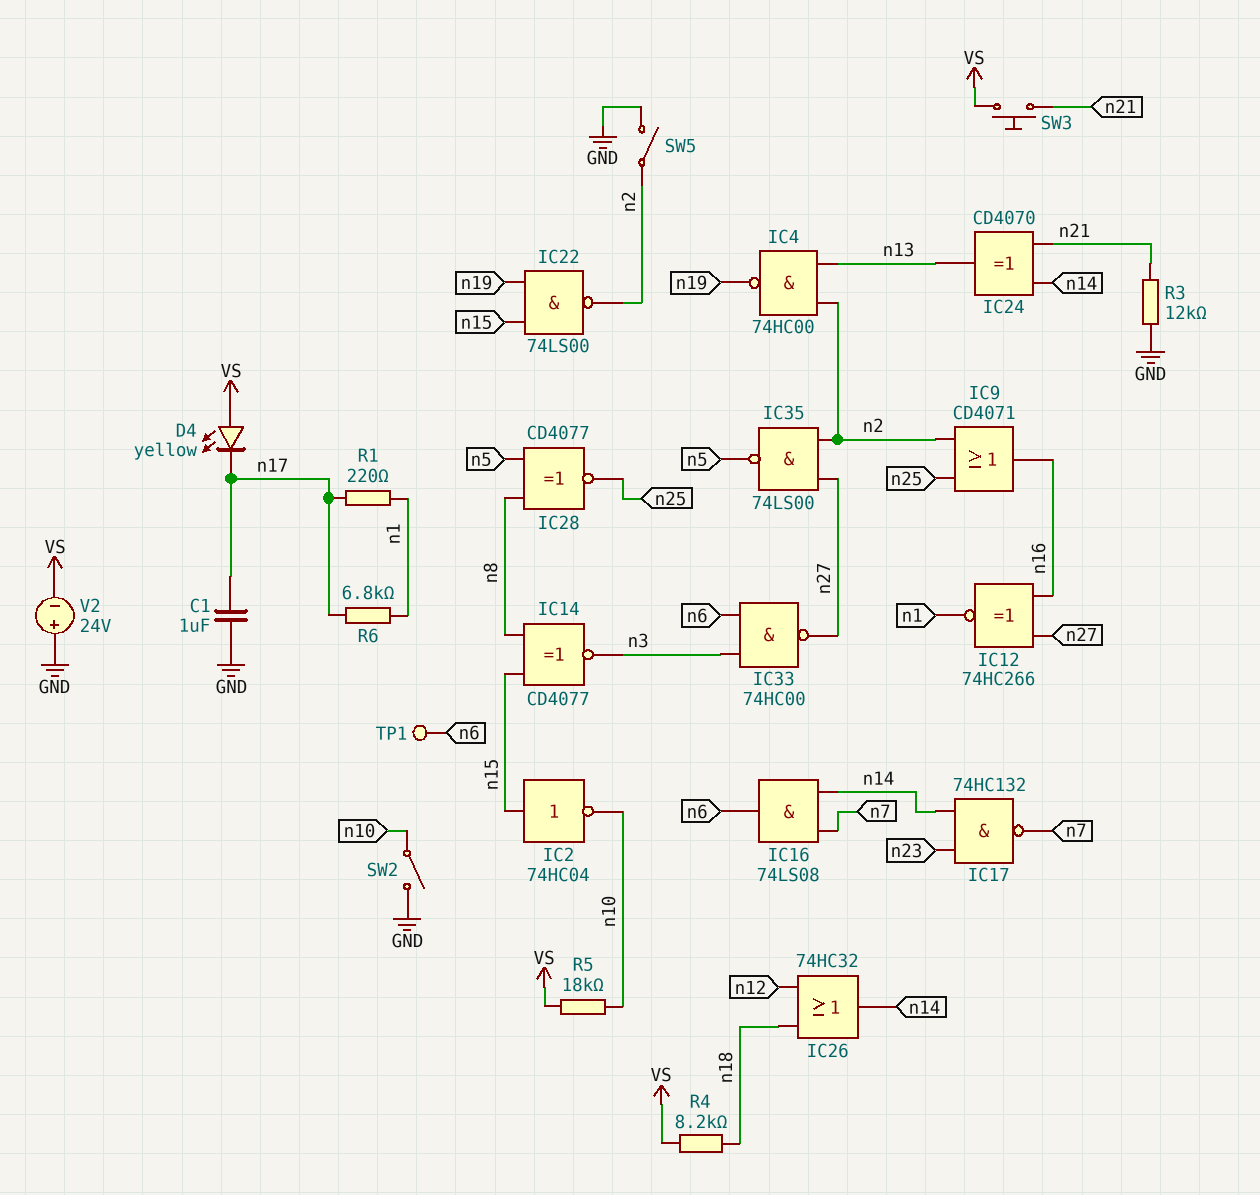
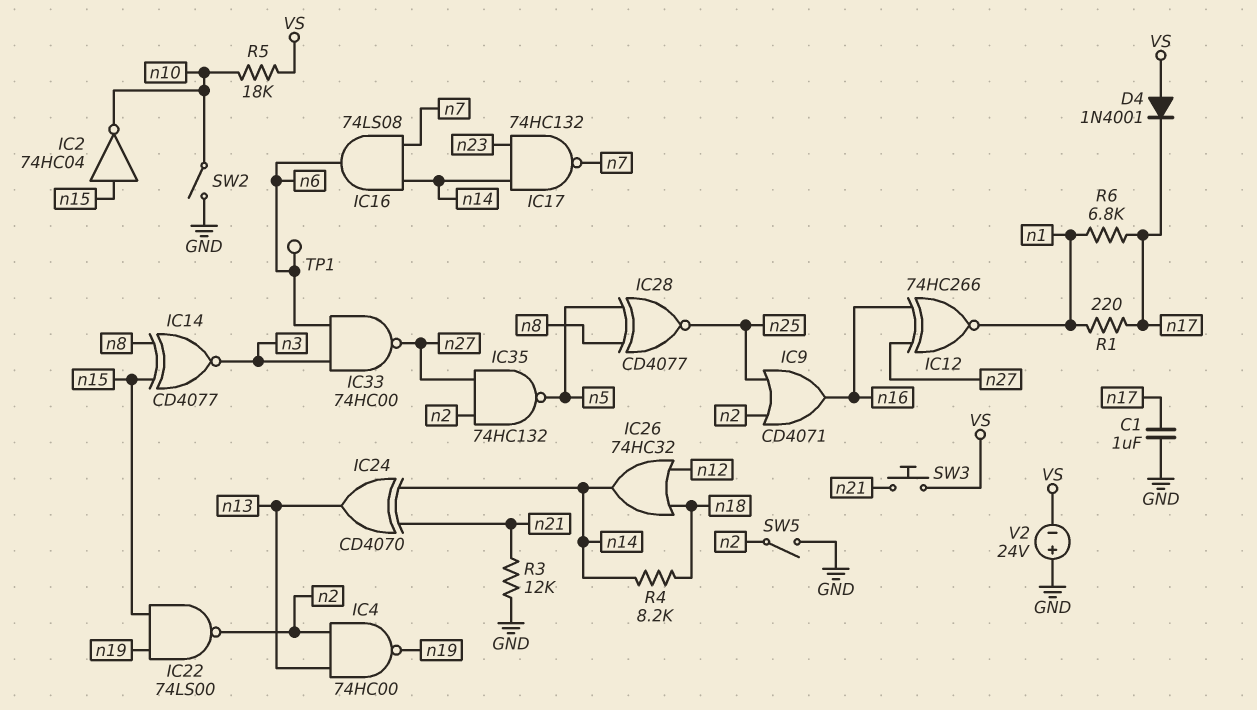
D4: LED yellow (A VS, K n17) -> diode 1N4001 (A VS, K n17)
IC35: NAND 74LS00 (in n2, in n27, out n5) -> NAND 74HC132 (in n2, in n27, out n5)
R4: 8.2k (VS, n18) -> 8.2k (n14, n18)

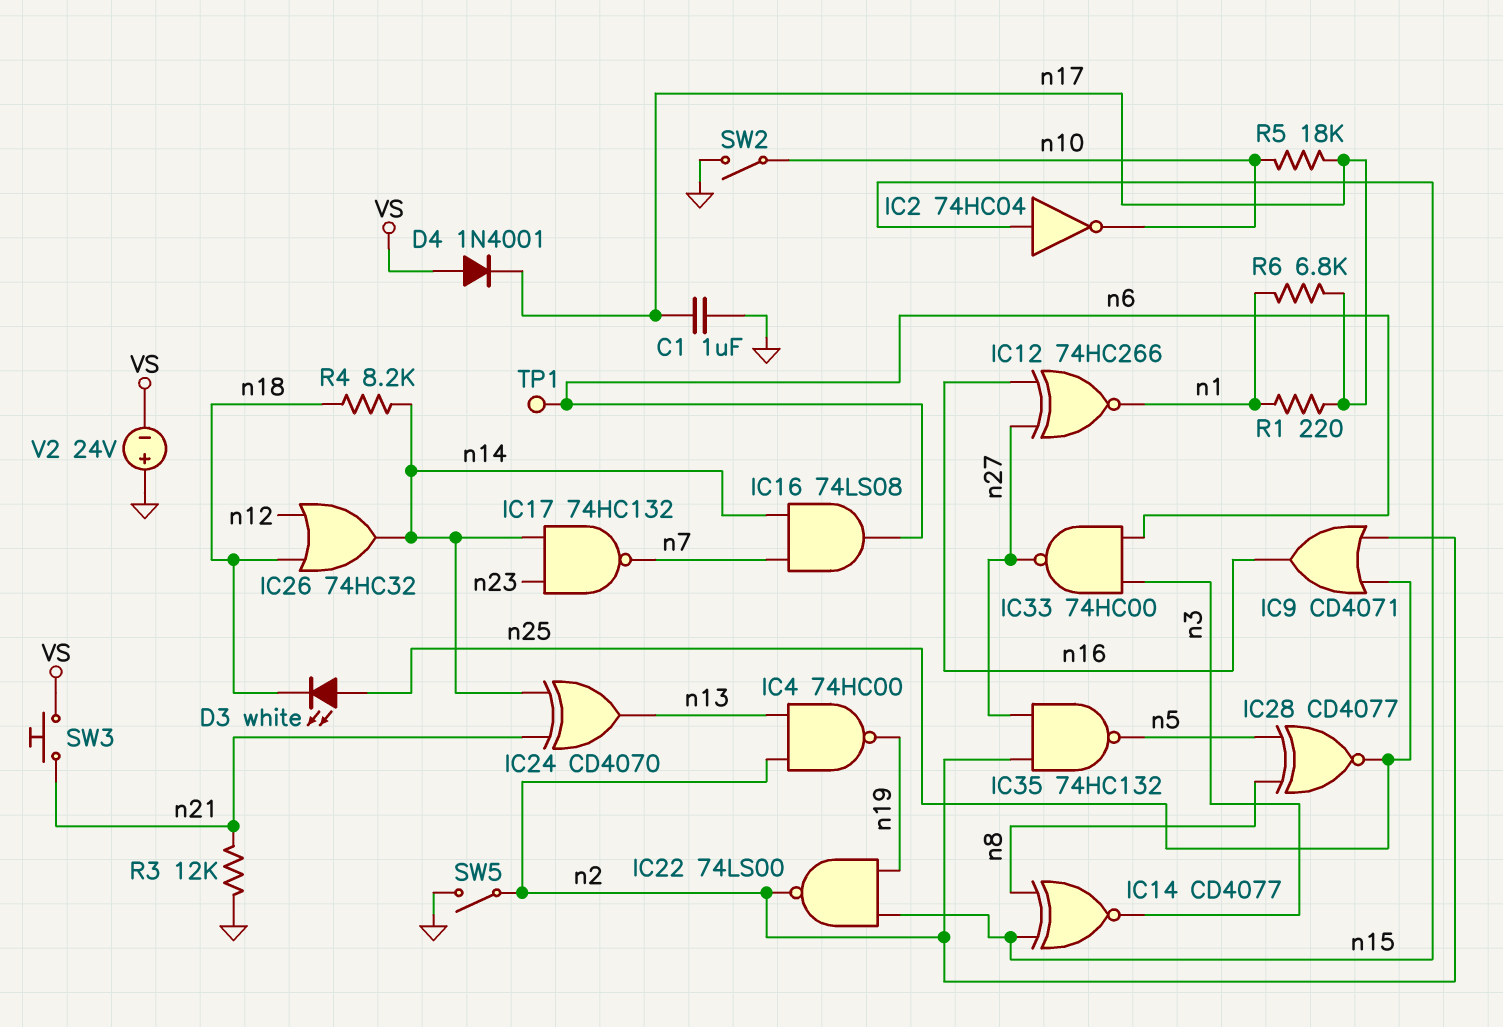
D3: none -> LED white (A n25, K n18)
R5: 18k (VS, n10) -> 18k (n10, n17)

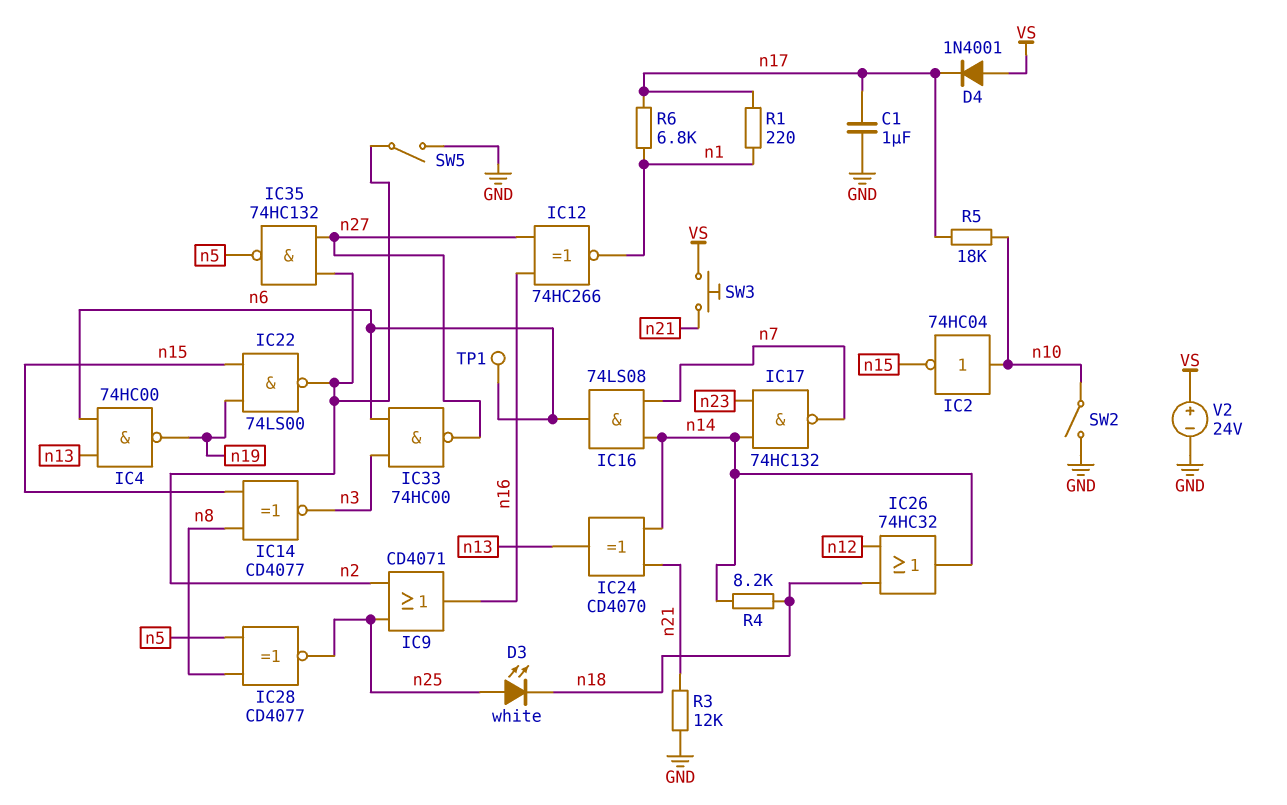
IC2: NOT 74HC04 (in n15, out n10) -> NOT 74HC04 (in n10, out n15)
IC4: NAND 74HC00 (in n2, in n13, out n19) -> NAND 74HC00 (in n6, in n13, out n19)
V2: 24V (plus GND, minus VS) -> 24V (plus VS, minus GND)

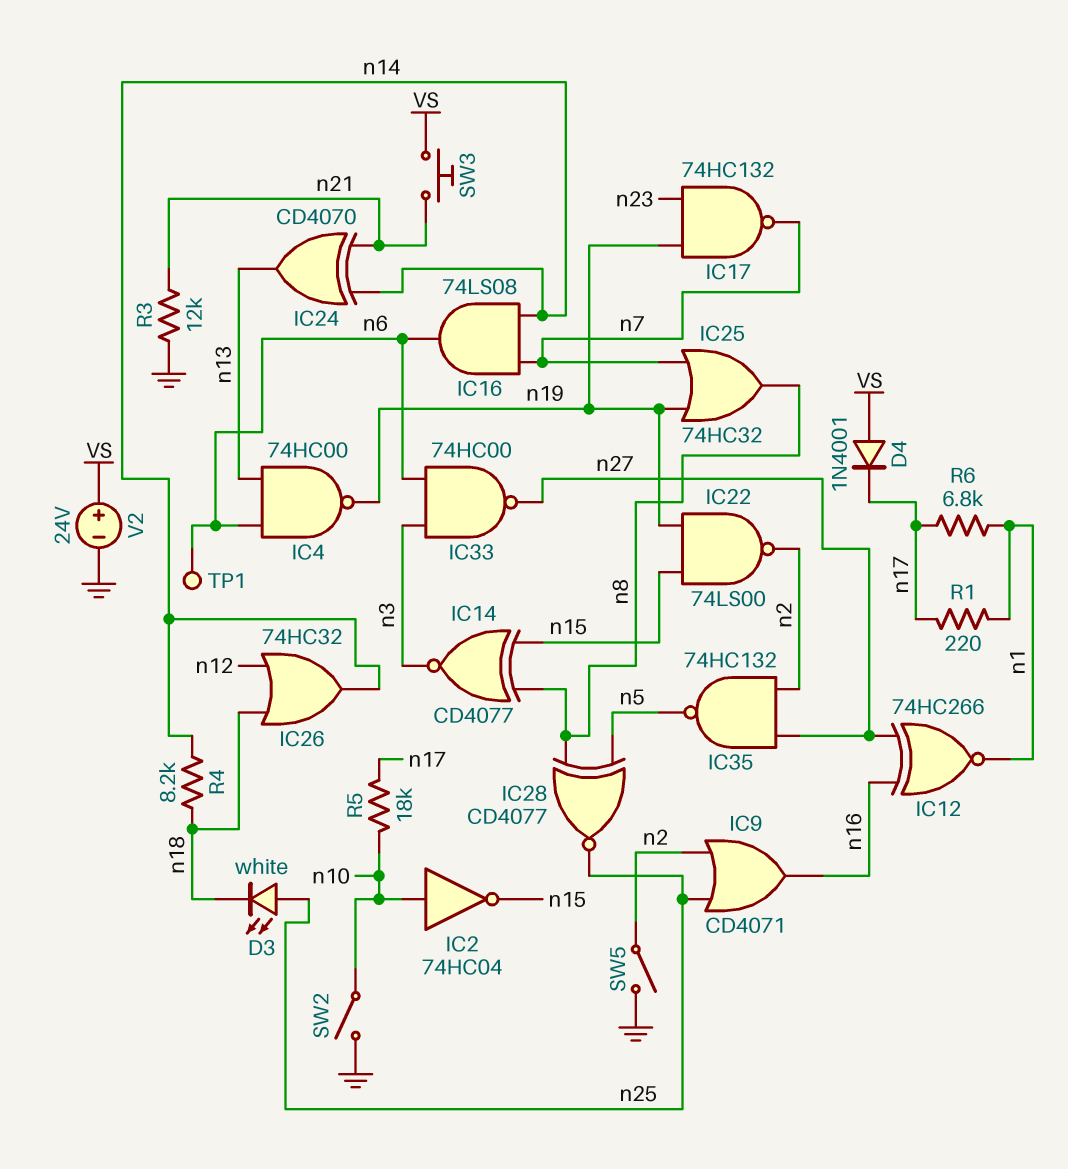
C1: 1uF (GND, n17) -> none
IC17: NAND 74HC132 (in n14, in n23, out n7) -> NAND 74HC132 (in n19, in n23, out n7)
IC25: none -> OR 74HC32 (in n7, in n19, out n8)

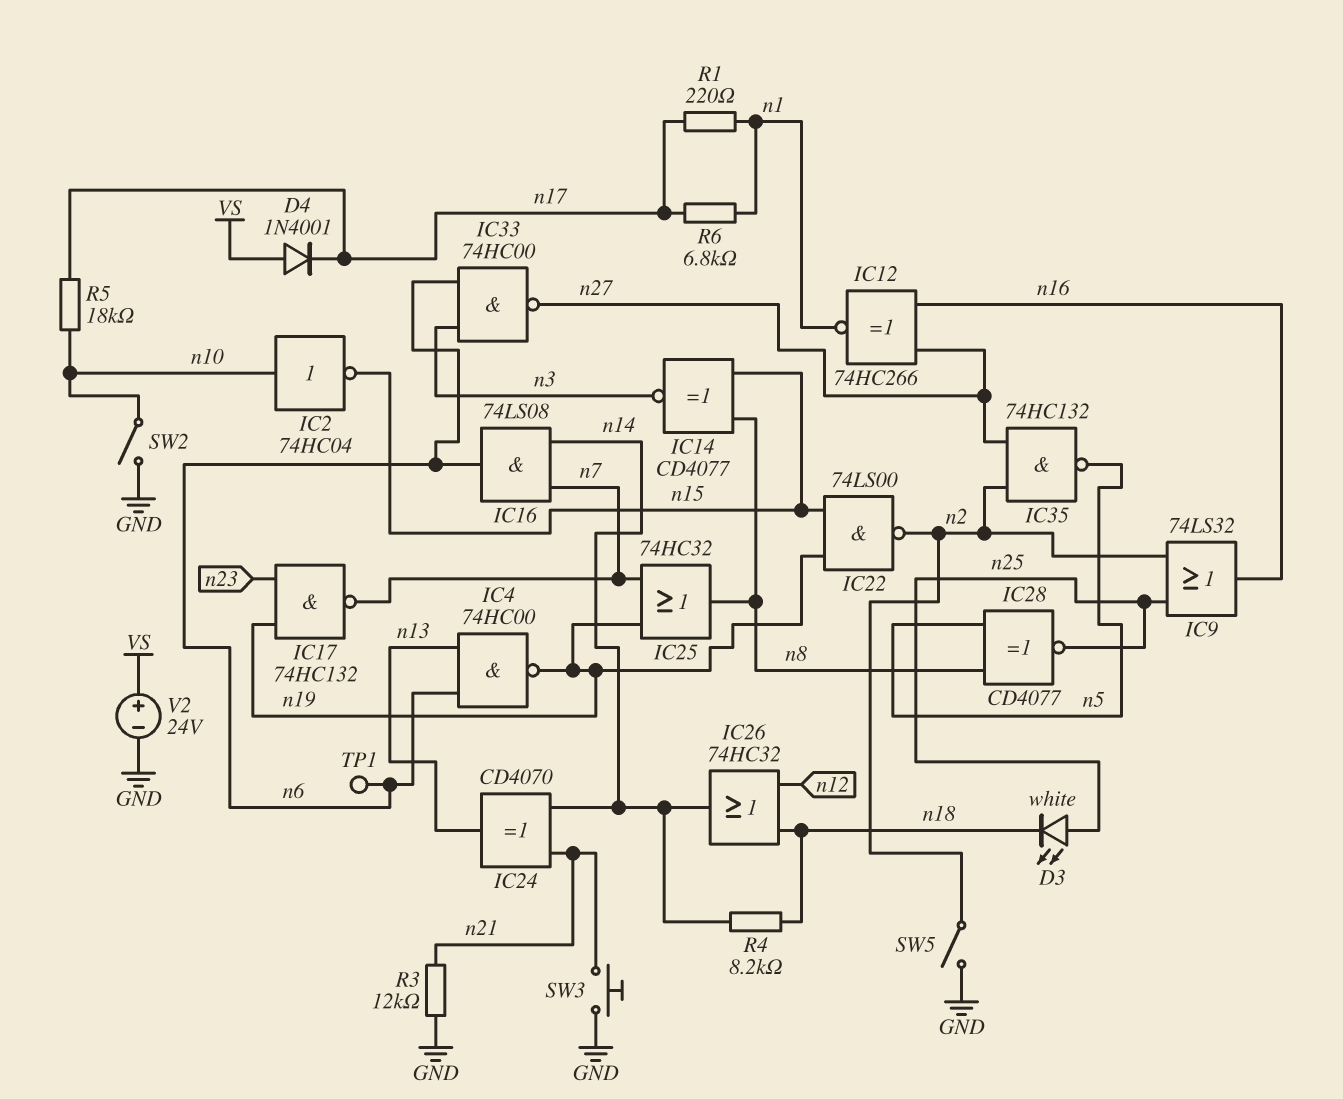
IC9: OR CD4071 (in n2, in n25, out n16) -> OR 74LS32 (in n2, in n25, out n16)
SW3: button (VS, n21) -> button (GND, n21)

